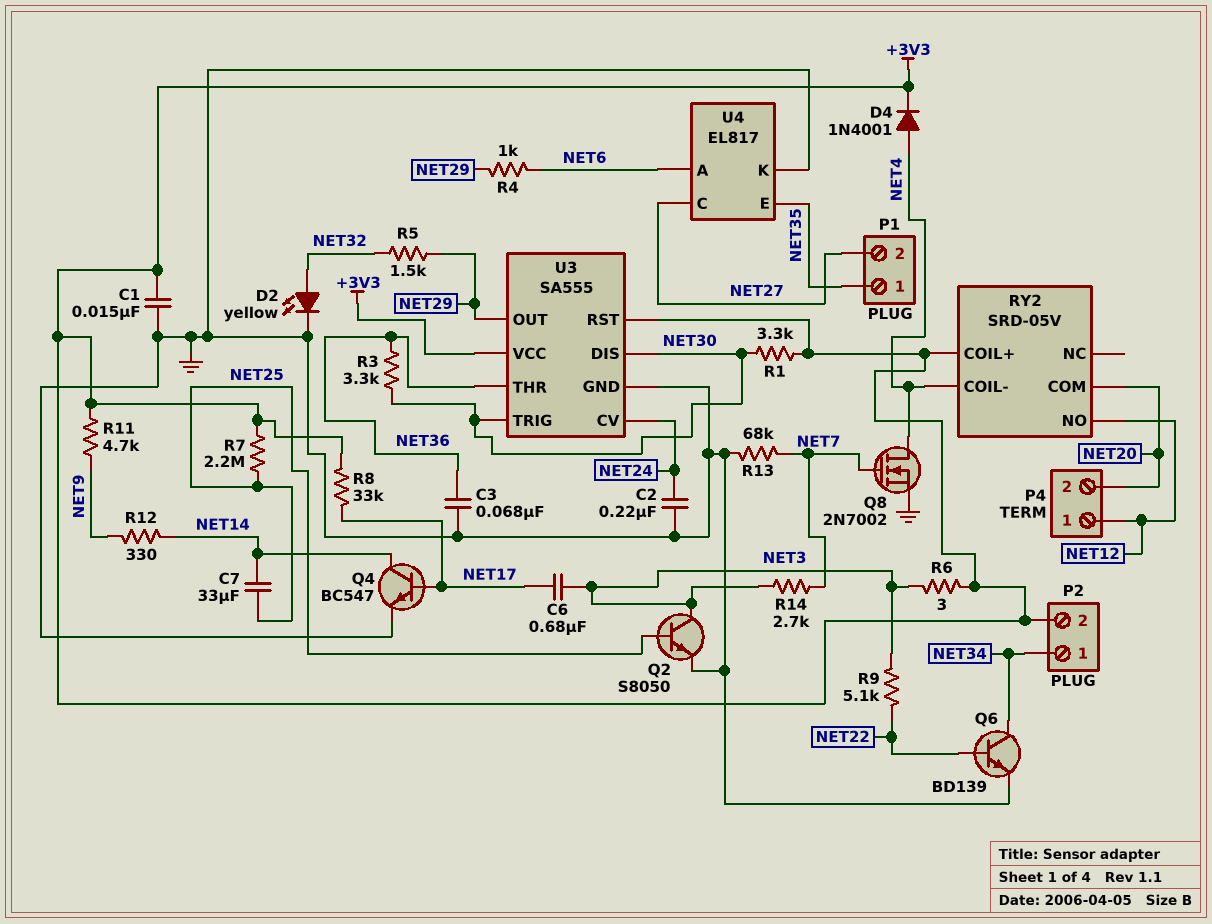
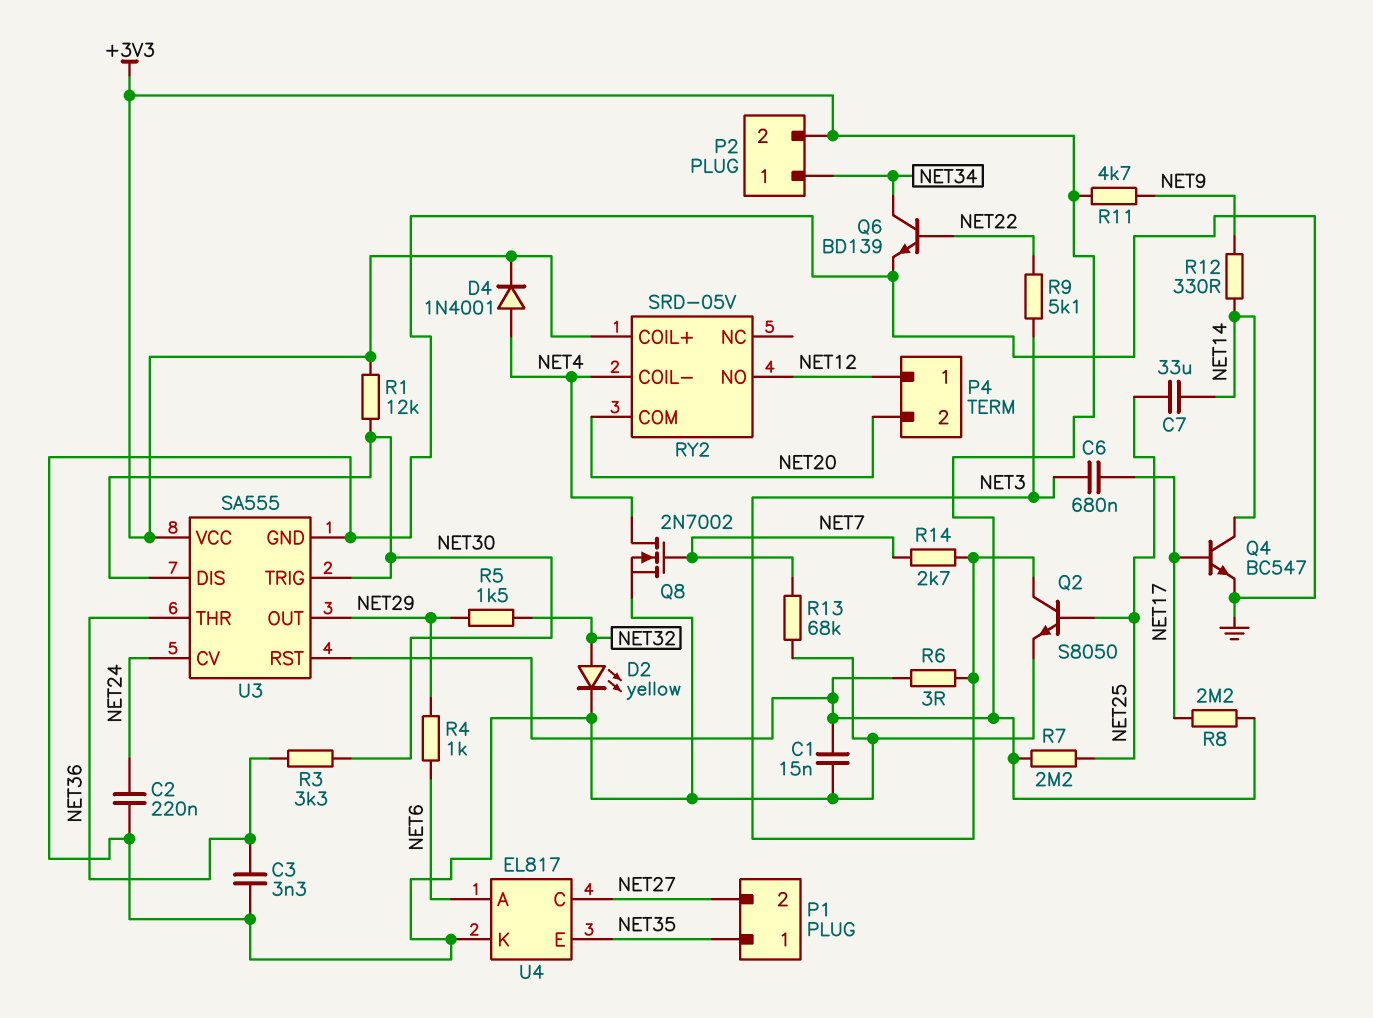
C3: 68nF (GND, NET36) -> 3.3nF (GND, NET36)
R1: 3.3k (+3V3, NET30) -> 12k (+3V3, NET30)
R8: 33k (+3V3, NET17) -> 2.2M (+3V3, NET17)

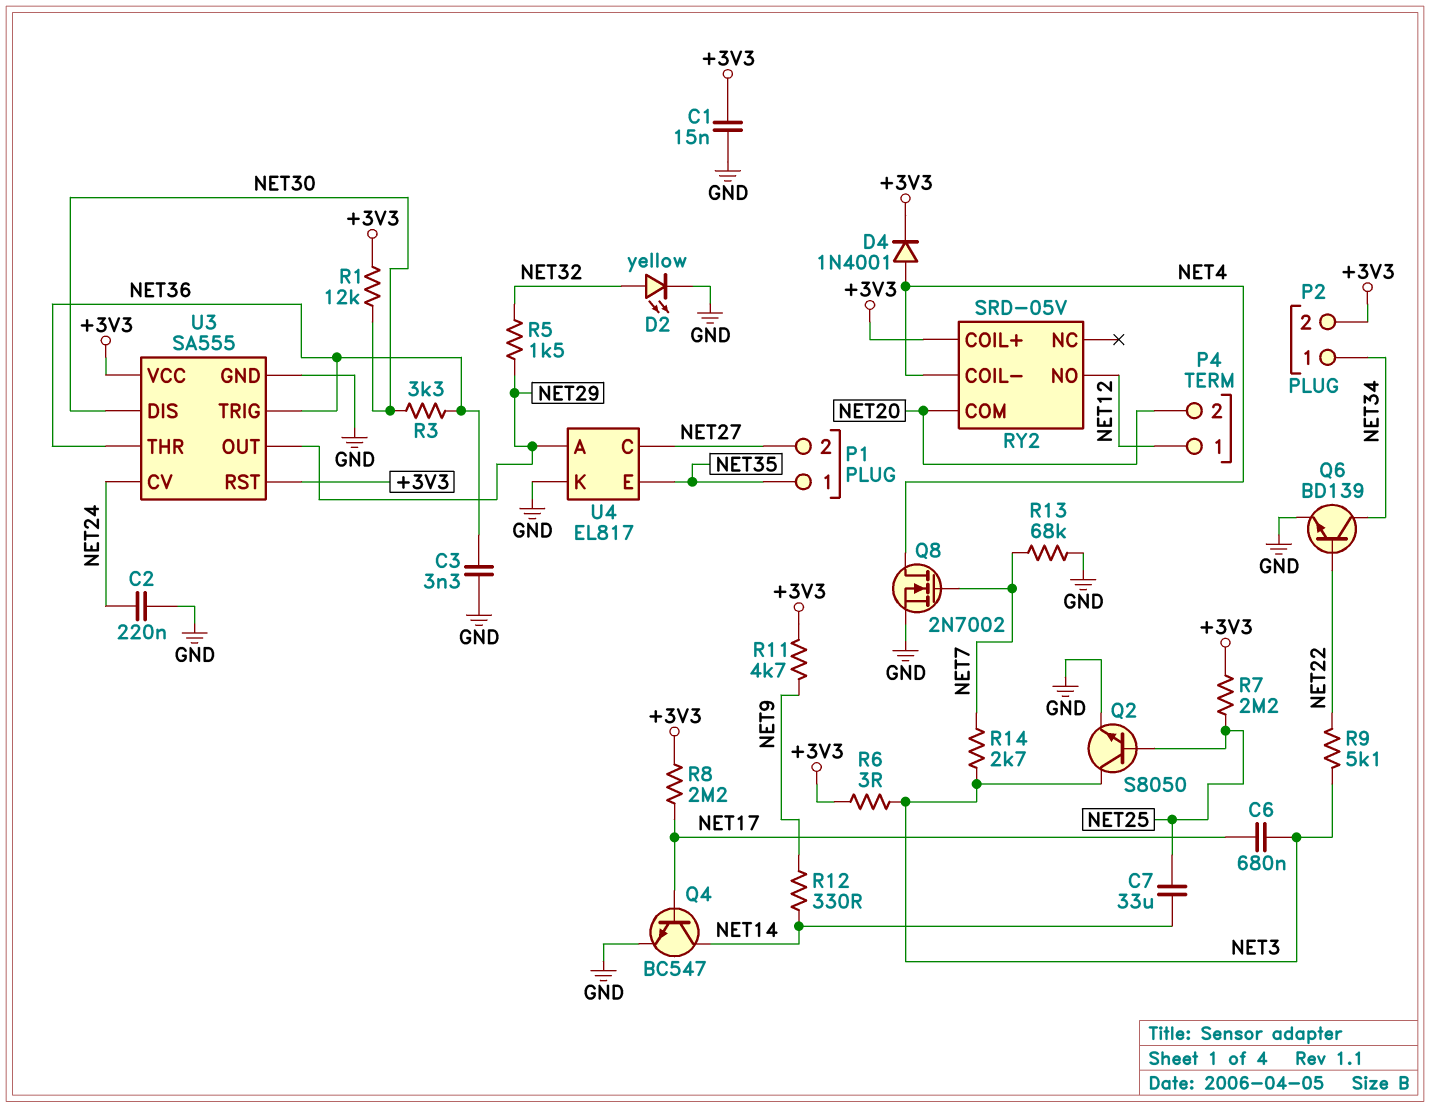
R4: 1k (NET6, NET29) -> none
U3 pin TRIG: NET30 -> NET36
U4 pin A: NET6 -> NET29

